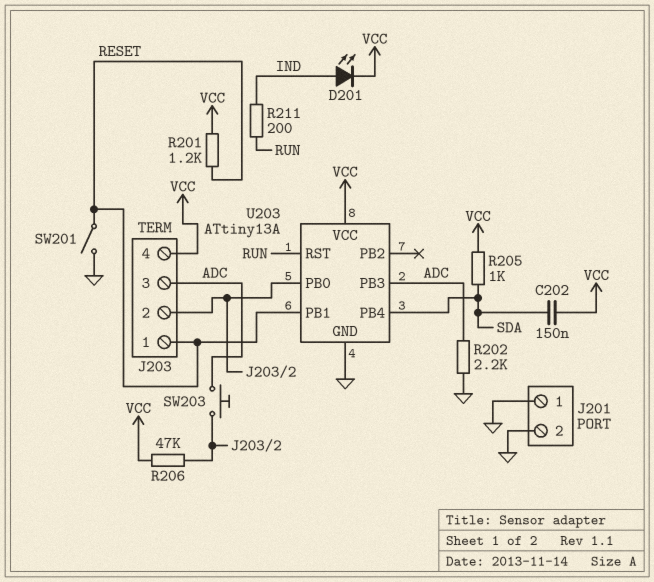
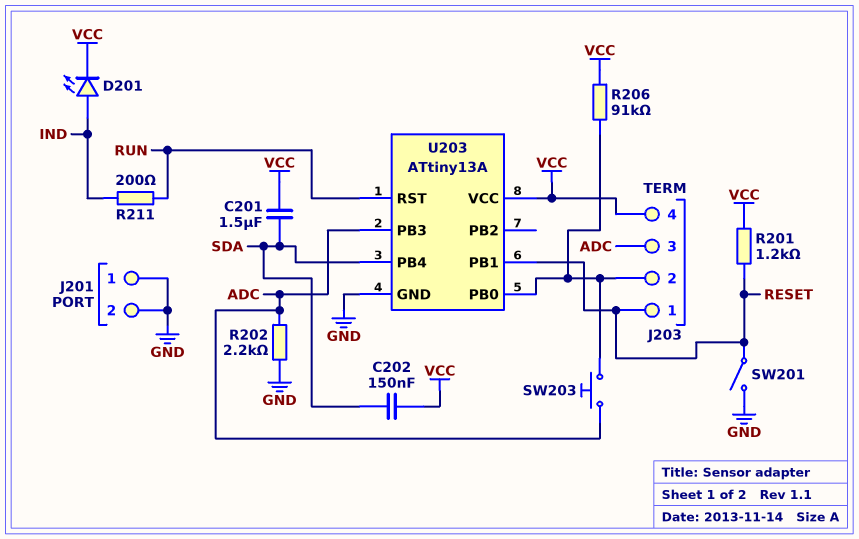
C201: none -> 1.5uF (SDA, VCC)
R205: 1k (SDA, VCC) -> none
R206: 47k (J203/2, VCC) -> 91k (J203/2, VCC)

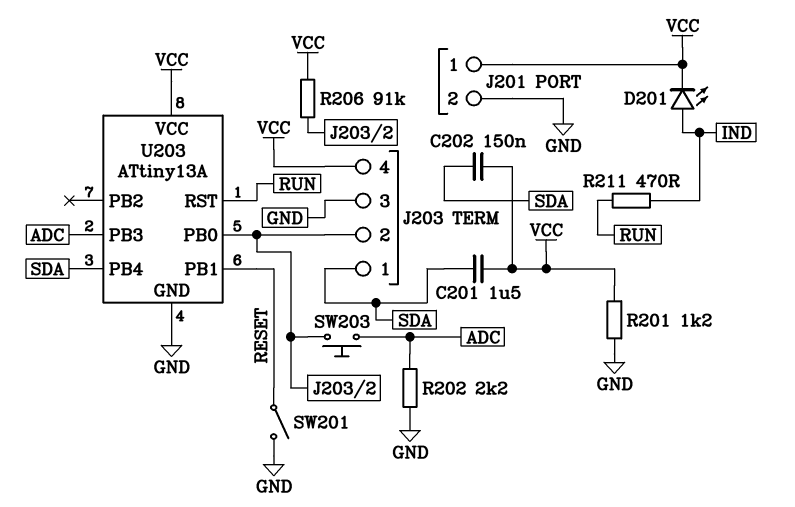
J201 pin 1: GND -> VCC
J203 pin 1: RESET -> SDA
J203 pin 3: ADC -> GND
R201: 1.2k (RESET, VCC) -> 1.2k (GND, VCC)
R211: 200 (IND, RUN) -> 470 (IND, RUN)

